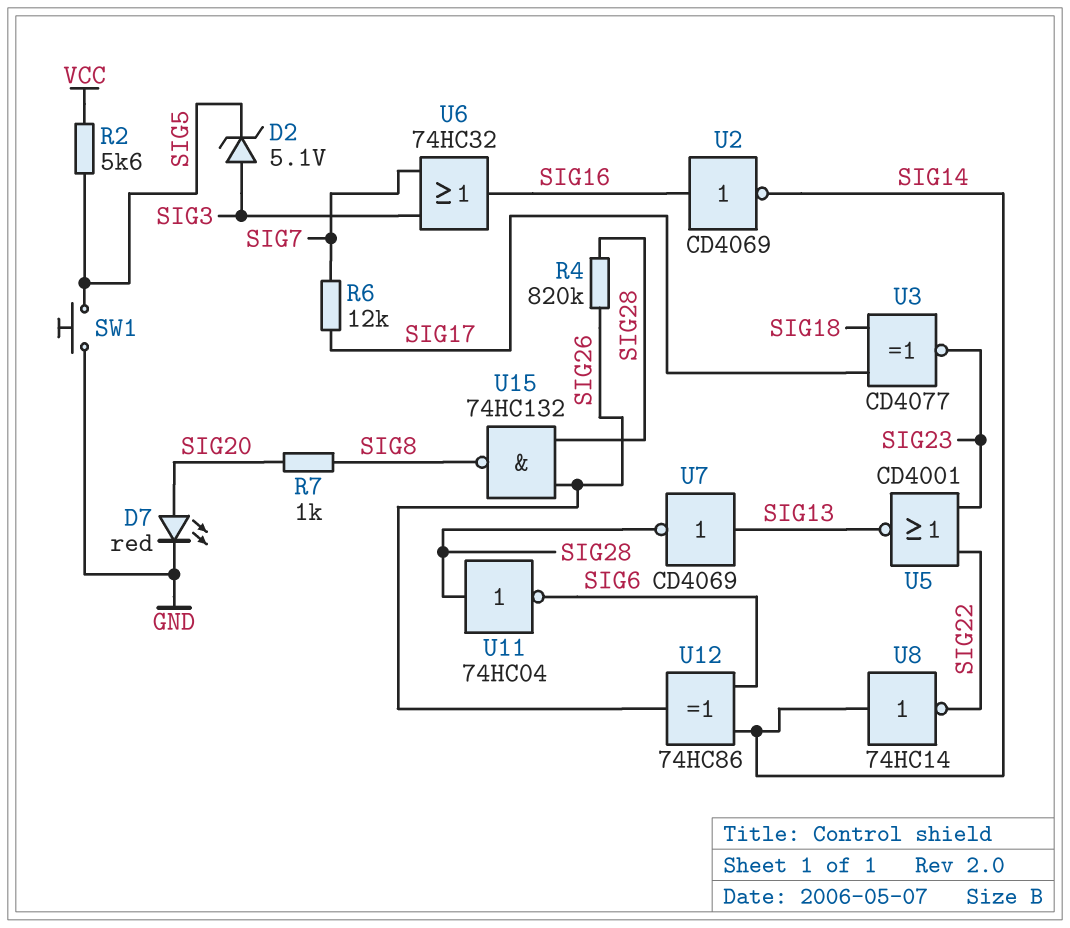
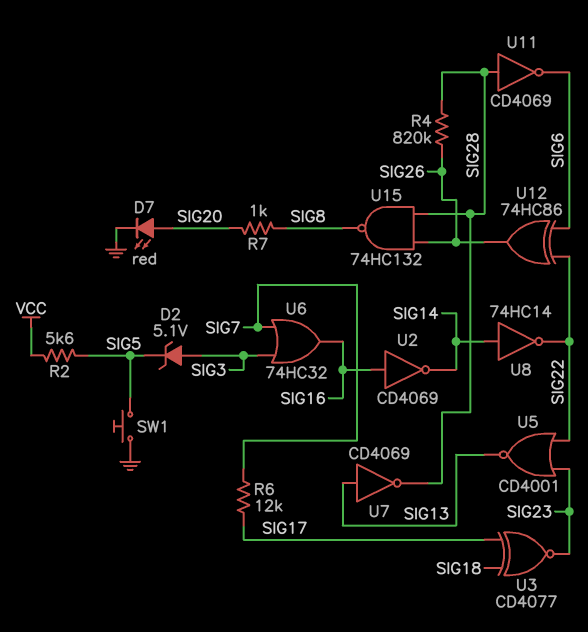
U11: NOT 74HC04 (in SIG28, out SIG6) -> NOT CD4069 (in SIG28, out SIG6)
U12: XOR 74HC86 (in SIG6, in SIG14, out SIG26) -> XOR 74HC86 (in SIG6, in SIG22, out SIG26)

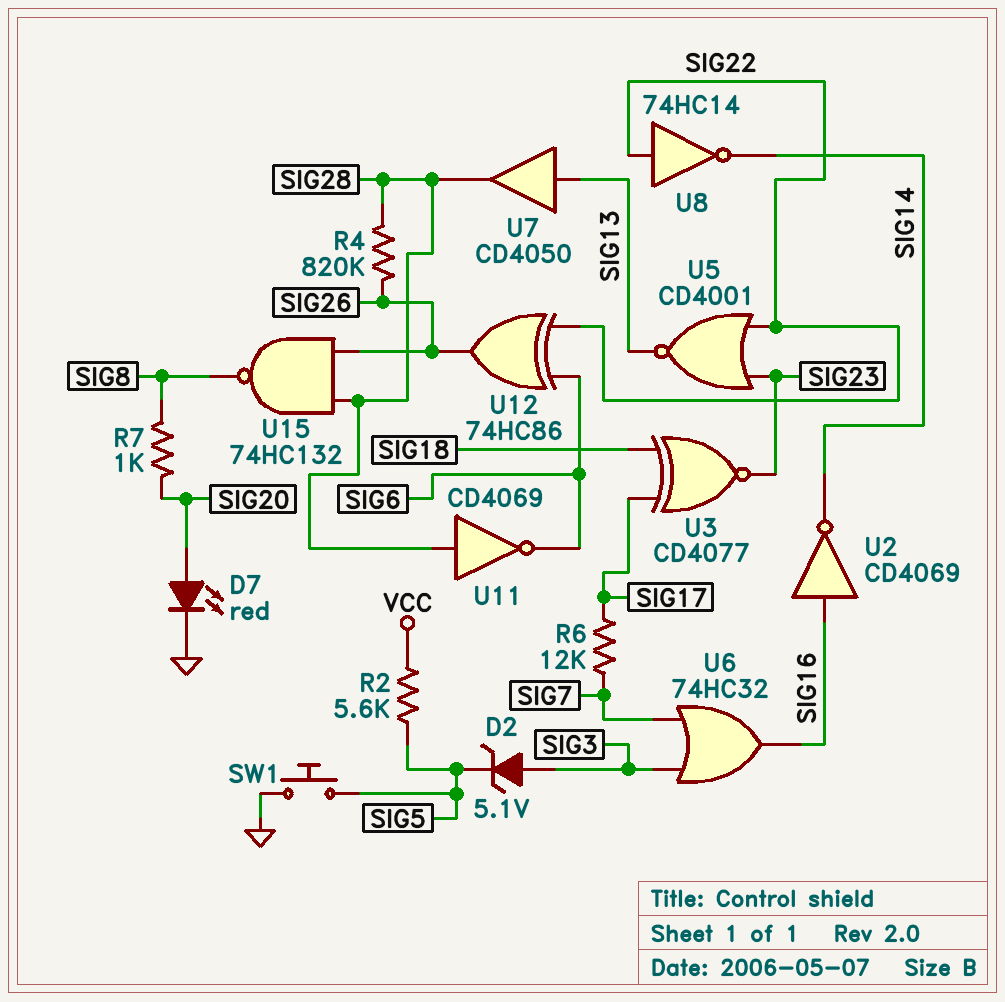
U7: NOT CD4069 (in SIG13, out SIG28) -> buffer CD4050 (in SIG13, out SIG28)
U8: NOT 74HC14 (in SIG14, out SIG22) -> NOT 74HC14 (in SIG22, out SIG14)

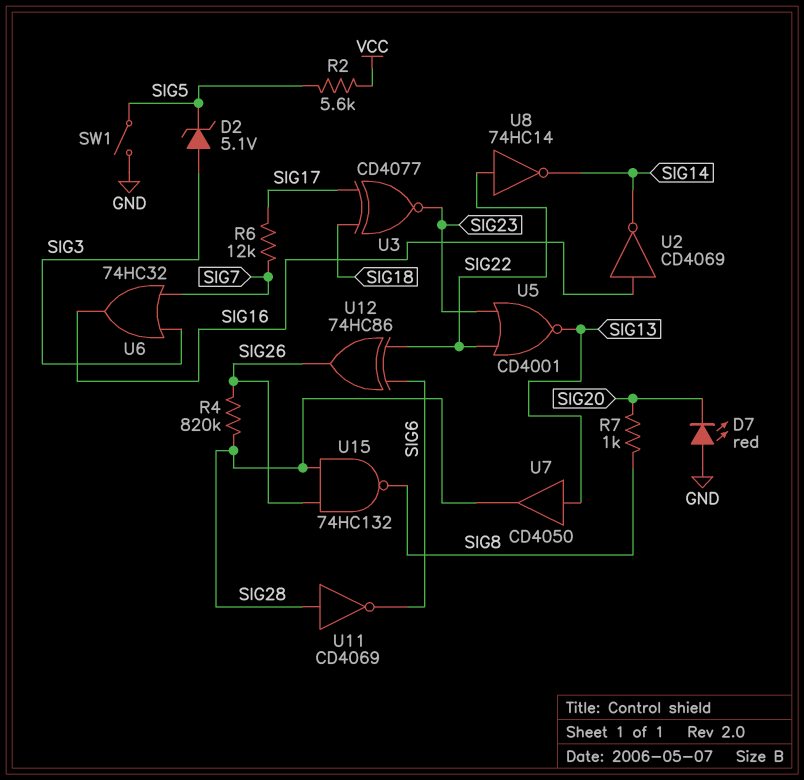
D7: LED red (A SIG20, K GND) -> LED red (A GND, K SIG20)
SW1: button (GND, SIG5) -> switch (GND, SIG5)

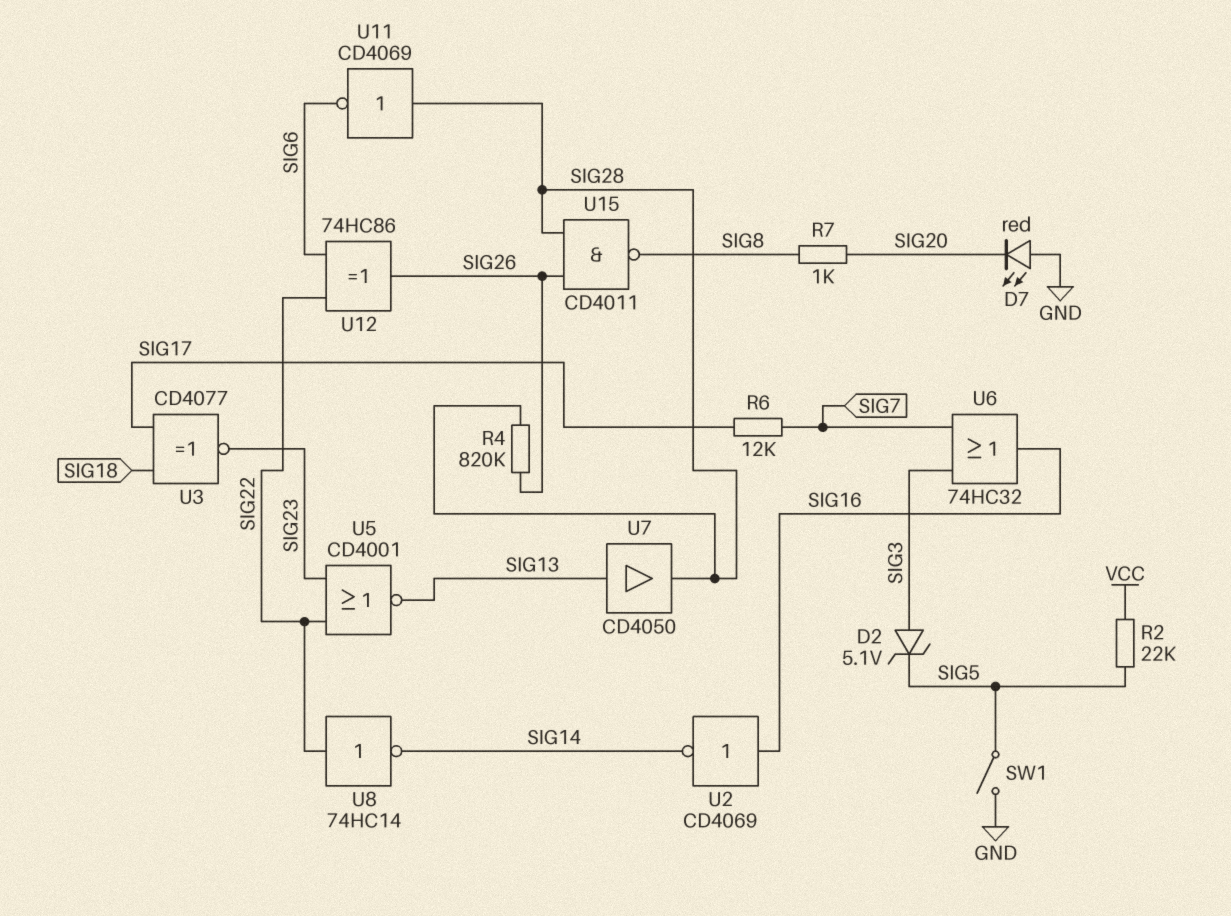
R2: 5.6k (SIG5, VCC) -> 22k (SIG5, VCC)
U15: NAND 74HC132 (in SIG26, in SIG28, out SIG8) -> NAND CD4011 (in SIG26, in SIG28, out SIG8)

